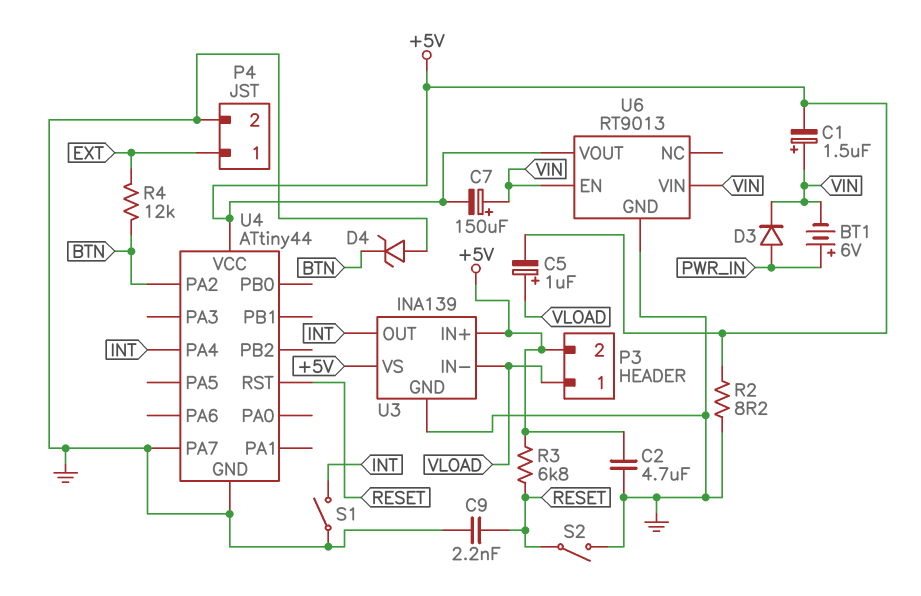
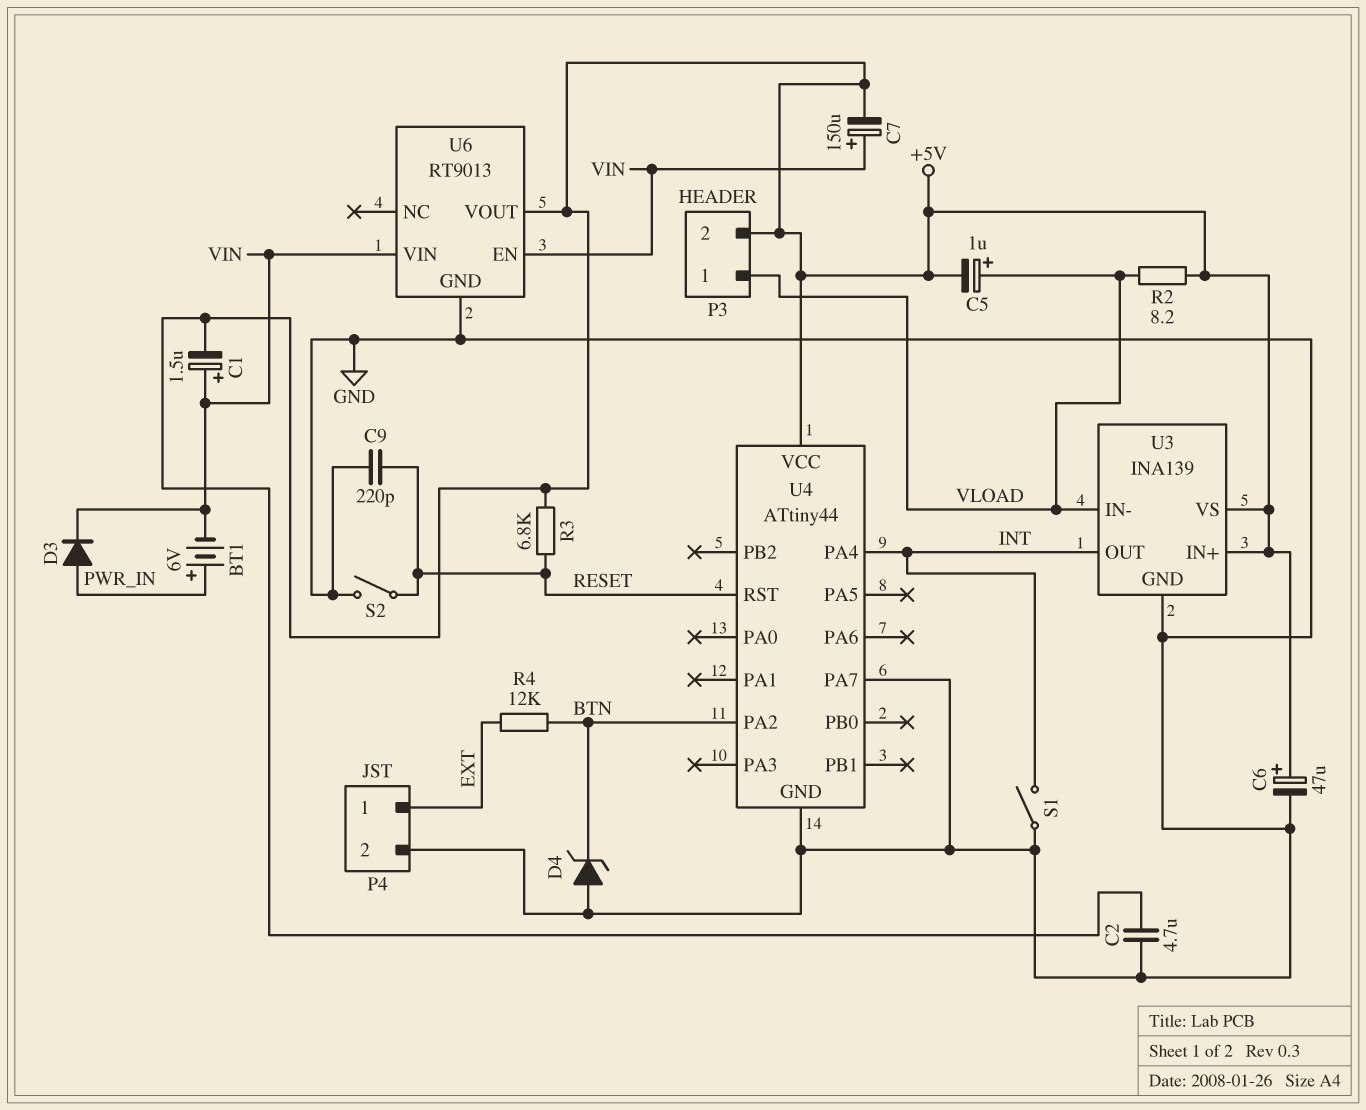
C6: none -> 47uF (plus +5V, minus GND)
C9: 2.2nF (GND, RESET) -> 220pF (GND, RESET)
R2: 8.2 (+5V, GND) -> 8.2 (+5V, VLOAD)

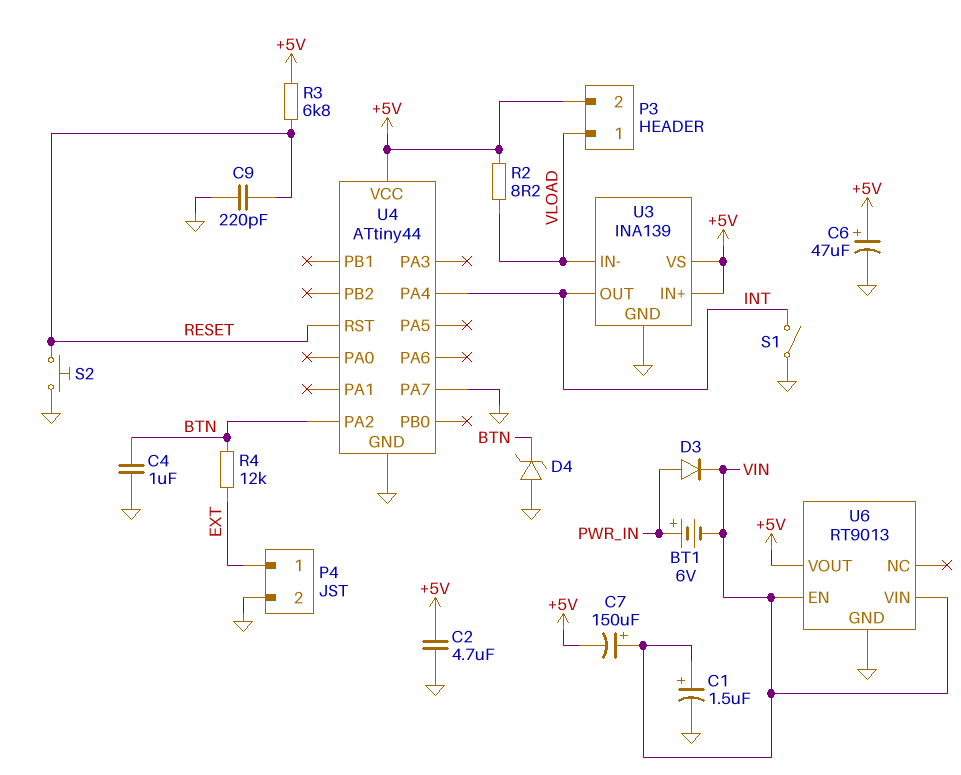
C1: 1.5uF (plus VIN, minus +5V) -> 1.5uF (plus VIN, minus GND)
C4: none -> 1uF (BTN, GND)
C5: 1uF (plus VLOAD, minus +5V) -> none
S2: switch (GND, RESET) -> button (GND, RESET)

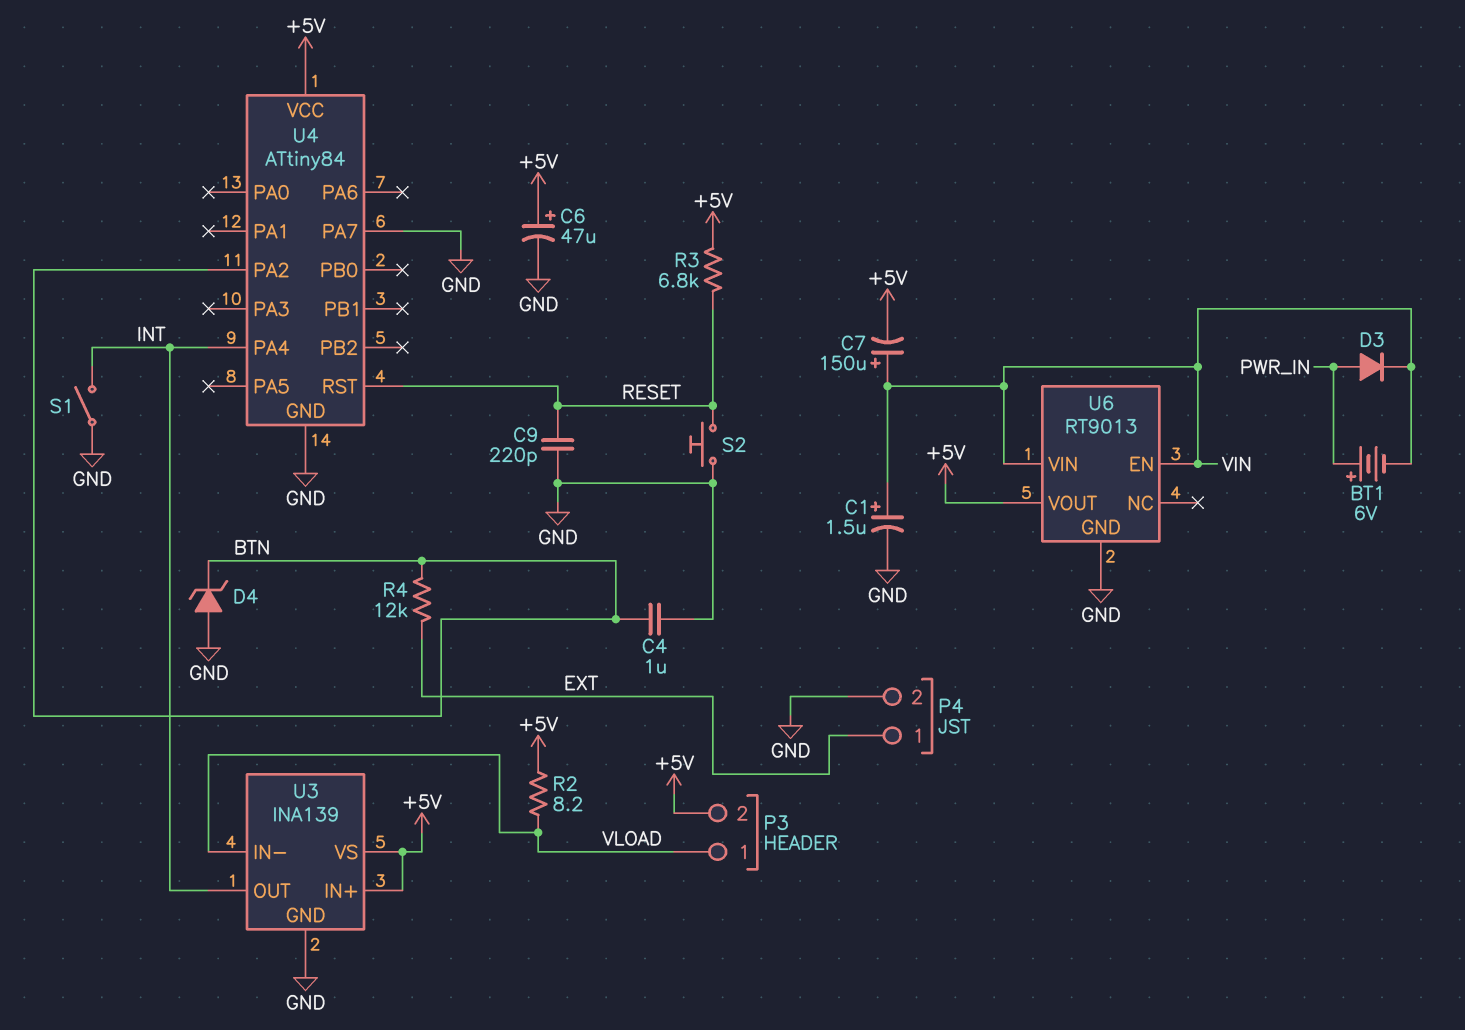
C2: 4.7uF (+5V, GND) -> none
U4: ATtiny44 -> ATtiny84

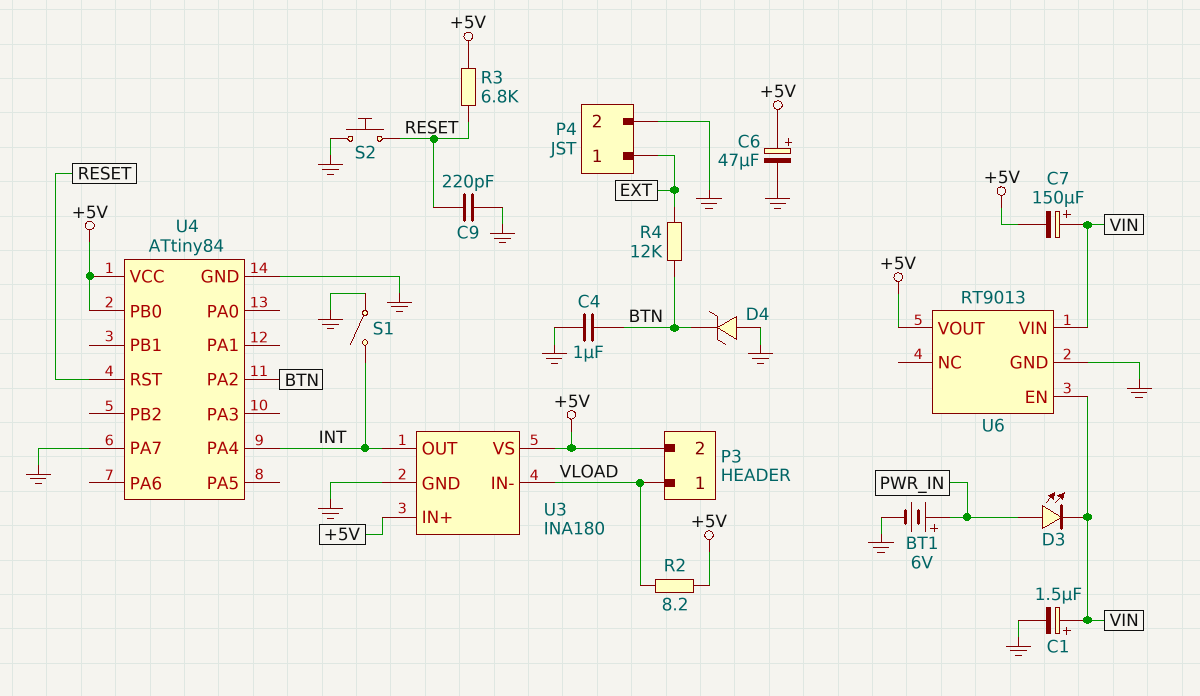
BT1: 6V (plus PWR_IN, minus VIN) -> 6V (plus PWR_IN, minus GND)
D3: diode (A PWR_IN, K VIN) -> LED (A PWR_IN, K VIN)
U3: INA139 -> INA180
U4 pin PB0: none -> +5V

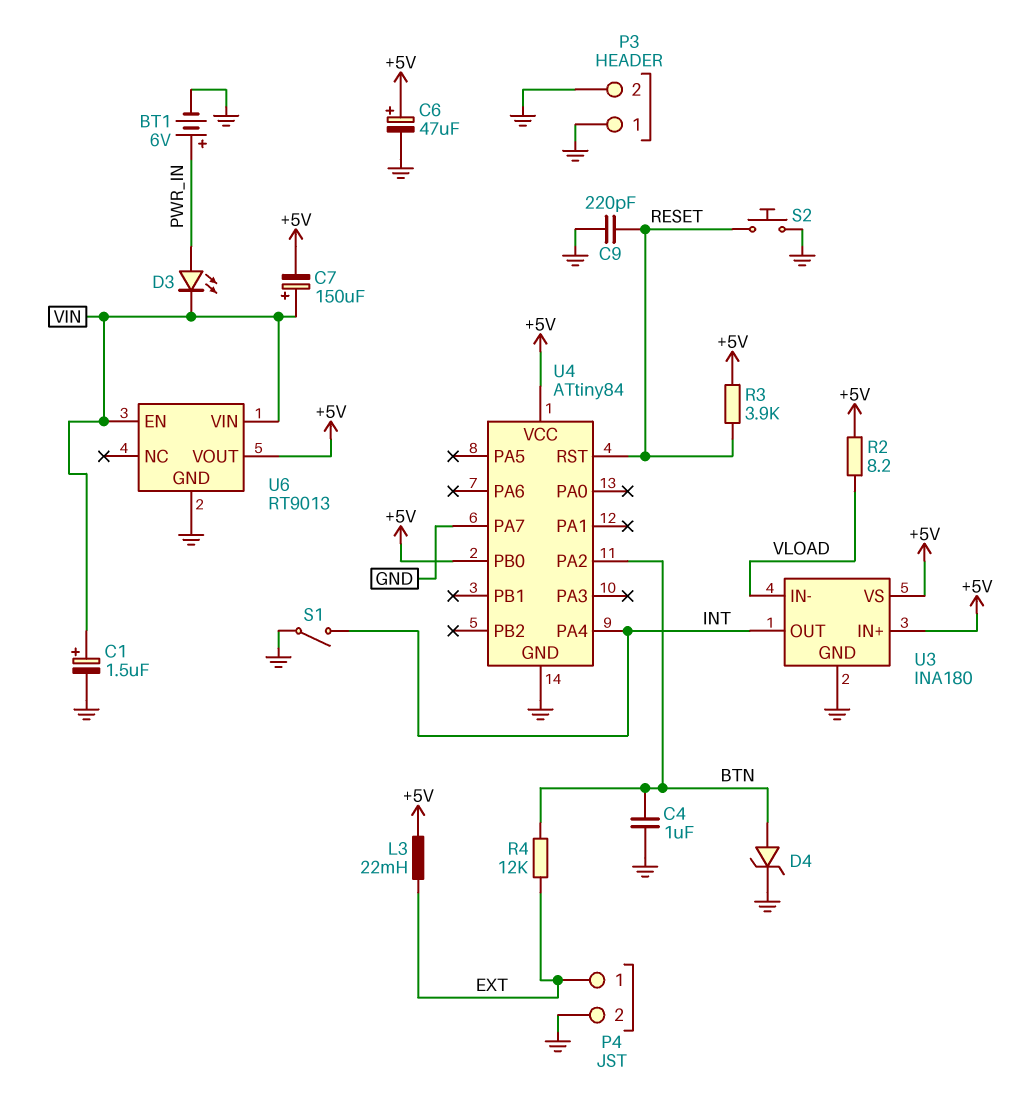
D4: zener (A GND, K BTN) -> zener (A BTN, K GND)
L3: none -> 22mH (+5V, EXT)
P3 pin 1: VLOAD -> GND
P3 pin 2: +5V -> GND
R3: 6.8k (+5V, RESET) -> 3.9k (+5V, RESET)

